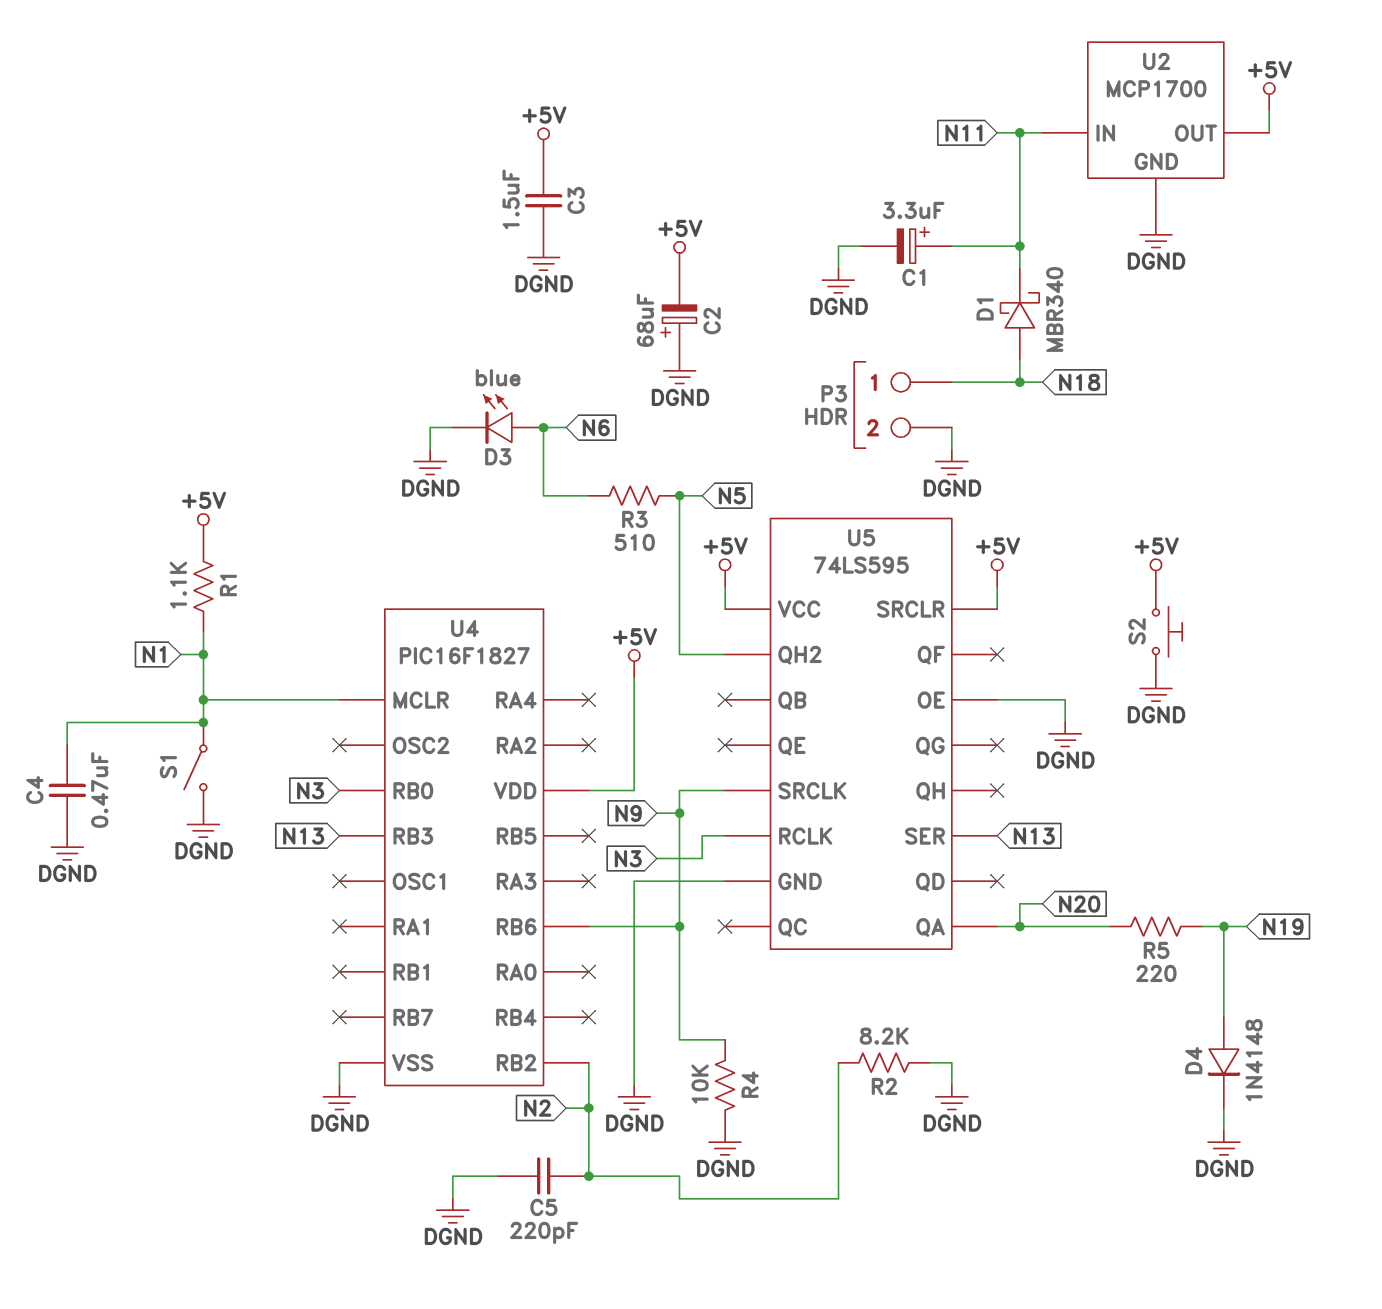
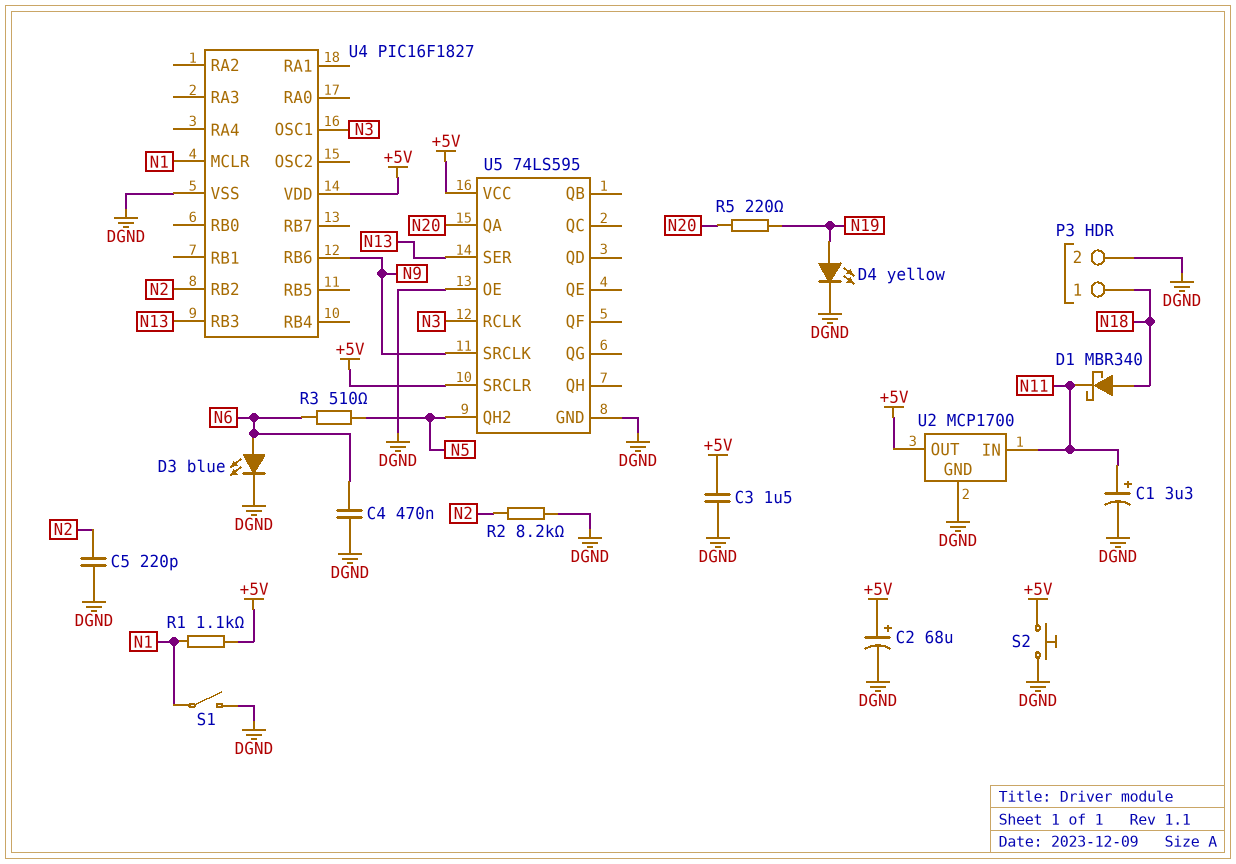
C2: 68uF (plus DGND, minus +5V) -> 68uF (plus +5V, minus DGND)
C4: 470nF (DGND, N1) -> 470nF (DGND, N6)
D4: diode 1N4148 (A N19, K DGND) -> LED yellow (A N19, K DGND)
R4: 10k (DGND, N9) -> none
U4 pin OSC1: none -> N3
U4 pin RB0: N3 -> none

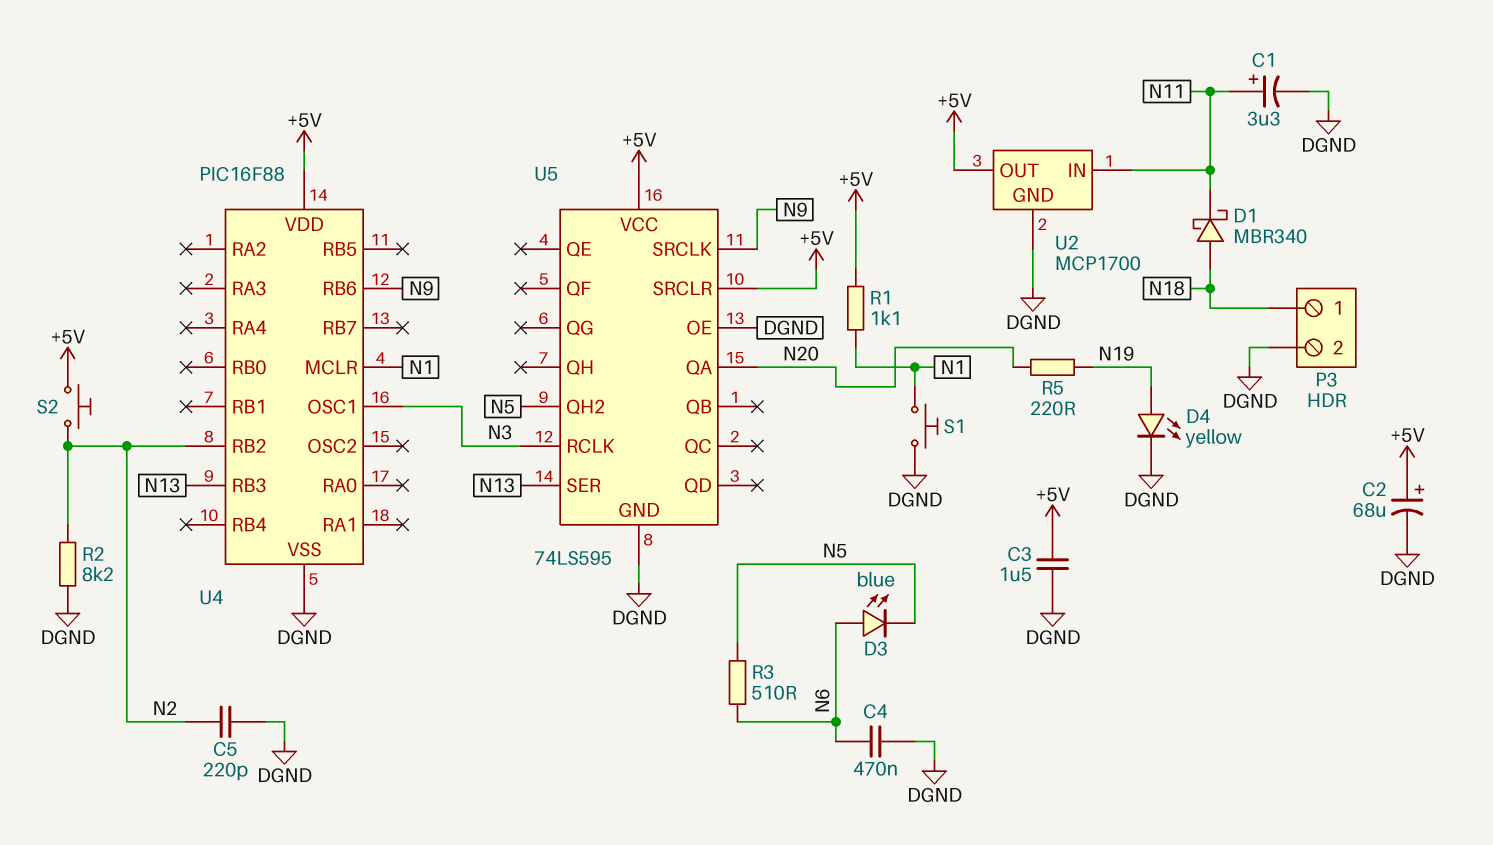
D3: LED blue (A N6, K DGND) -> LED blue (A N6, K N5)
S1: switch (DGND, N1) -> button (DGND, N1)
S2: button (+5V, DGND) -> button (+5V, N2)
U4: PIC16F1827 -> PIC16F88

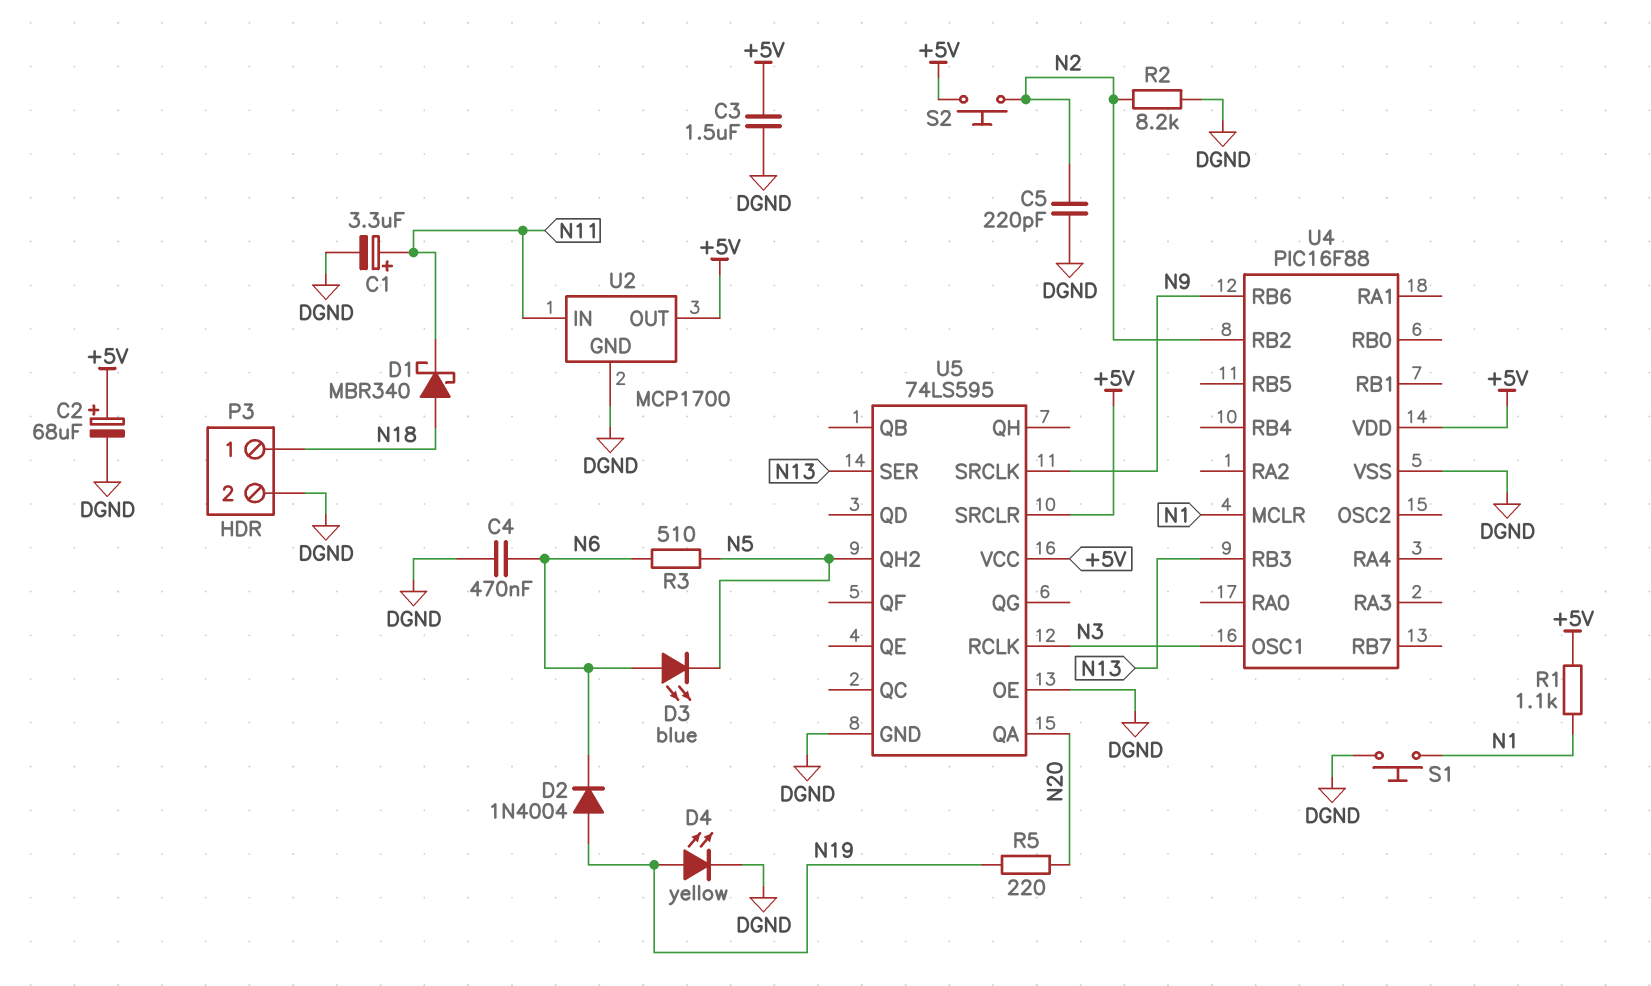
D2: none -> diode 1N4004 (A N19, K N6)

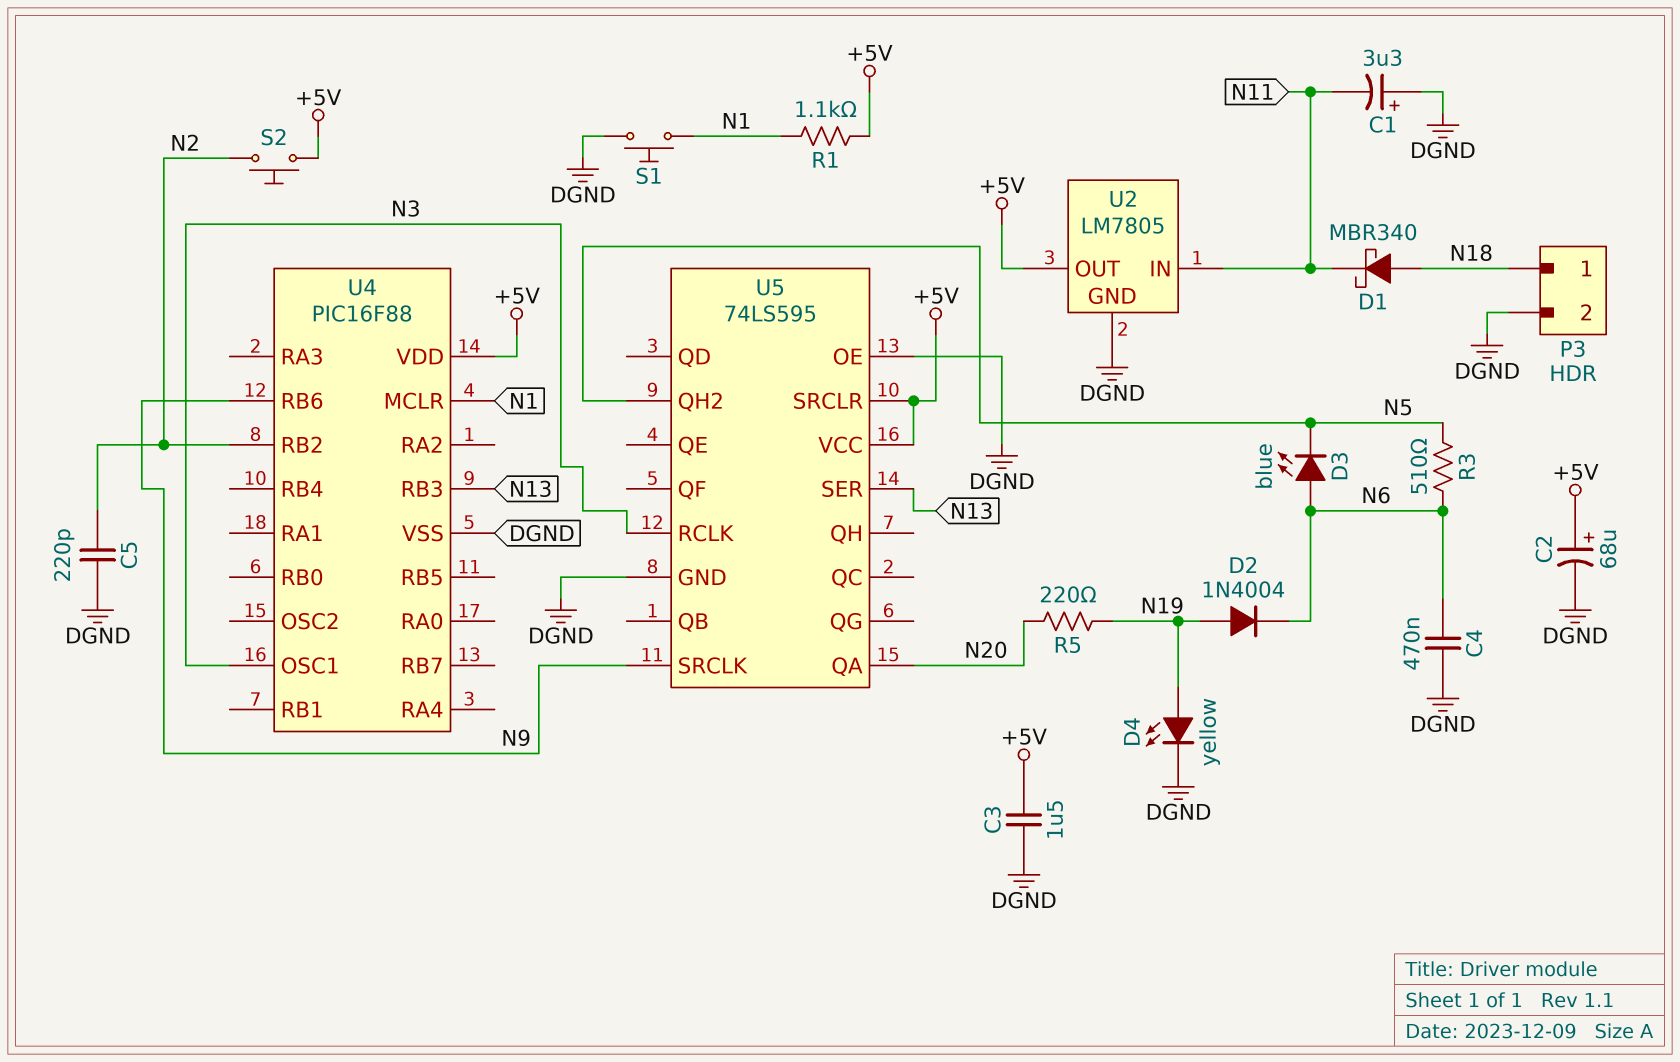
C1: 3.3uF (plus N11, minus DGND) -> 3.3uF (plus DGND, minus N11)
R2: 8.2k (DGND, N2) -> none
U2: MCP1700 -> LM7805

